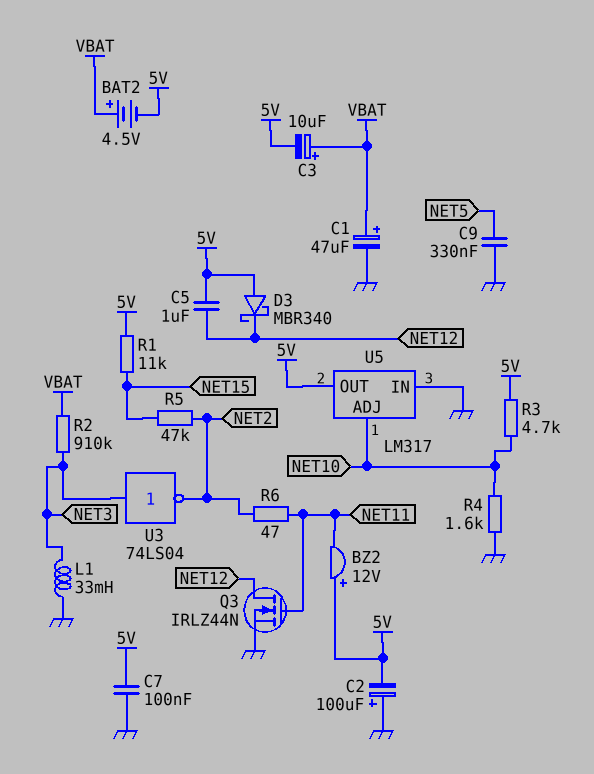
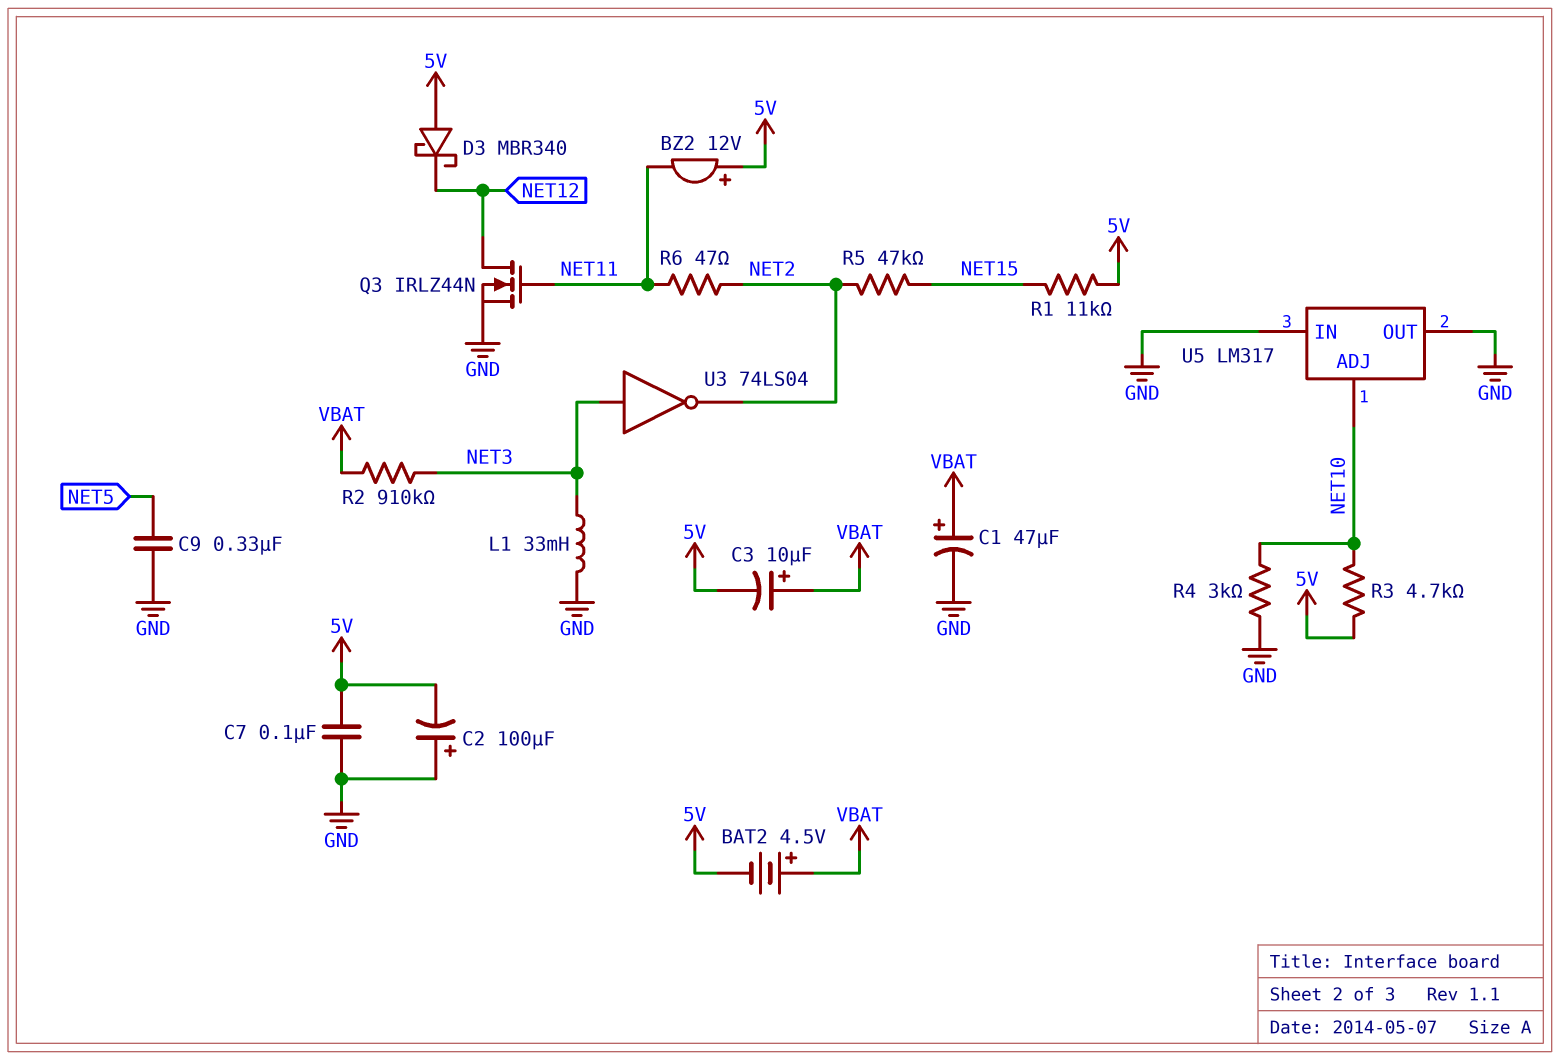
C5: 1uF (5V, NET12) -> none
R4: 1.6k (GND, NET10) -> 3k (GND, NET10)
U5 pin OUT: 5V -> GND

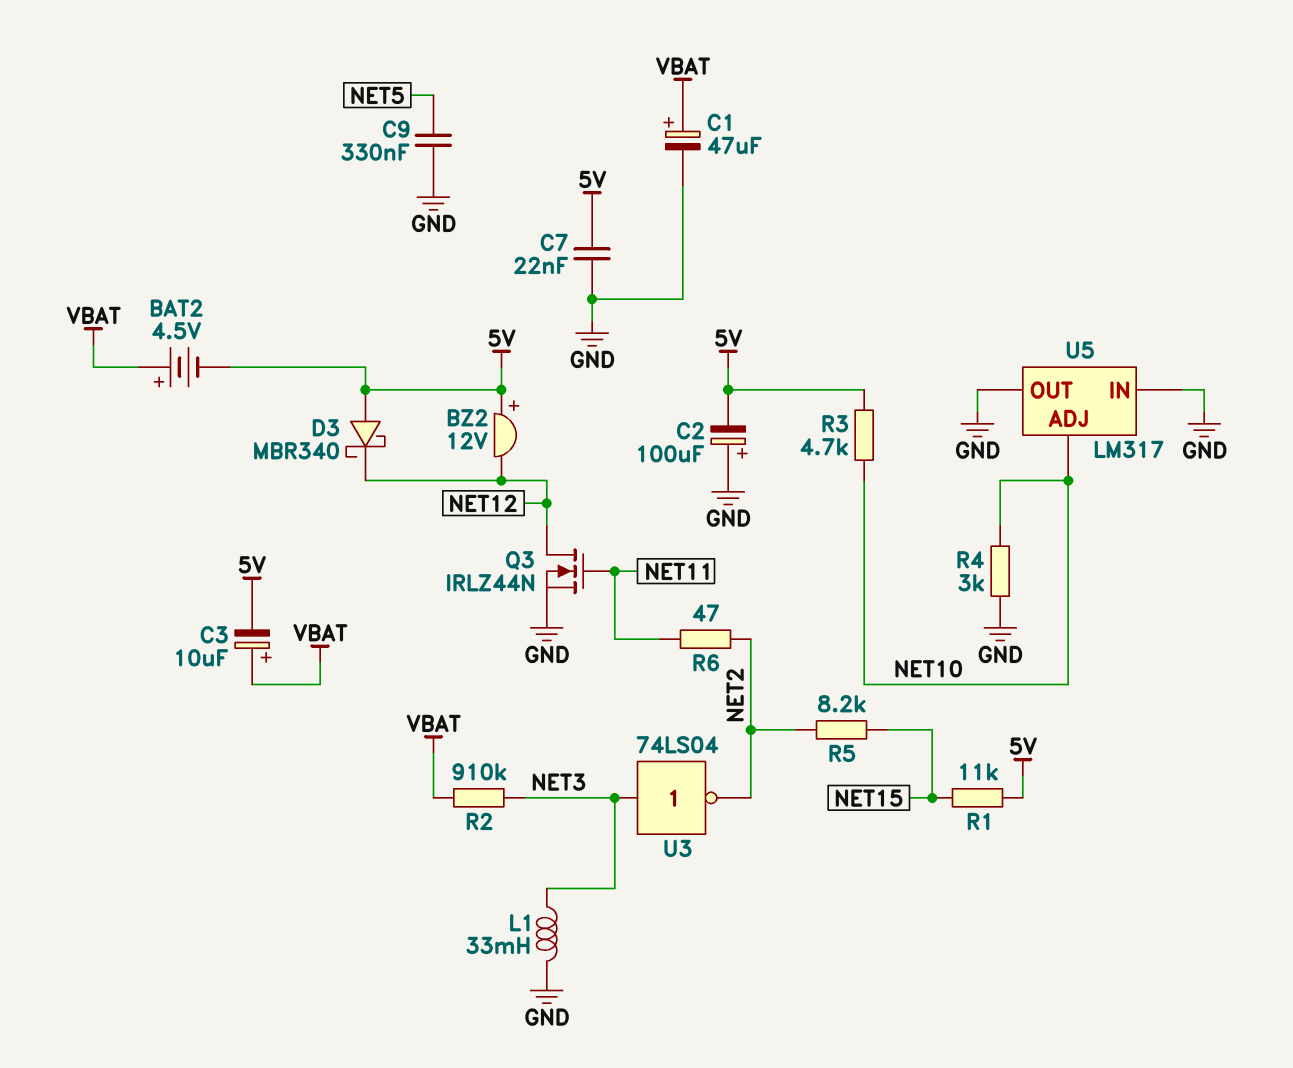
BZ2: buzzer 12V (plus 5V, minus NET11) -> buzzer 12V (plus 5V, minus NET12)
C7: 100nF (5V, GND) -> 22nF (5V, GND)
R5: 47k (NET2, NET15) -> 8.2k (NET2, NET15)

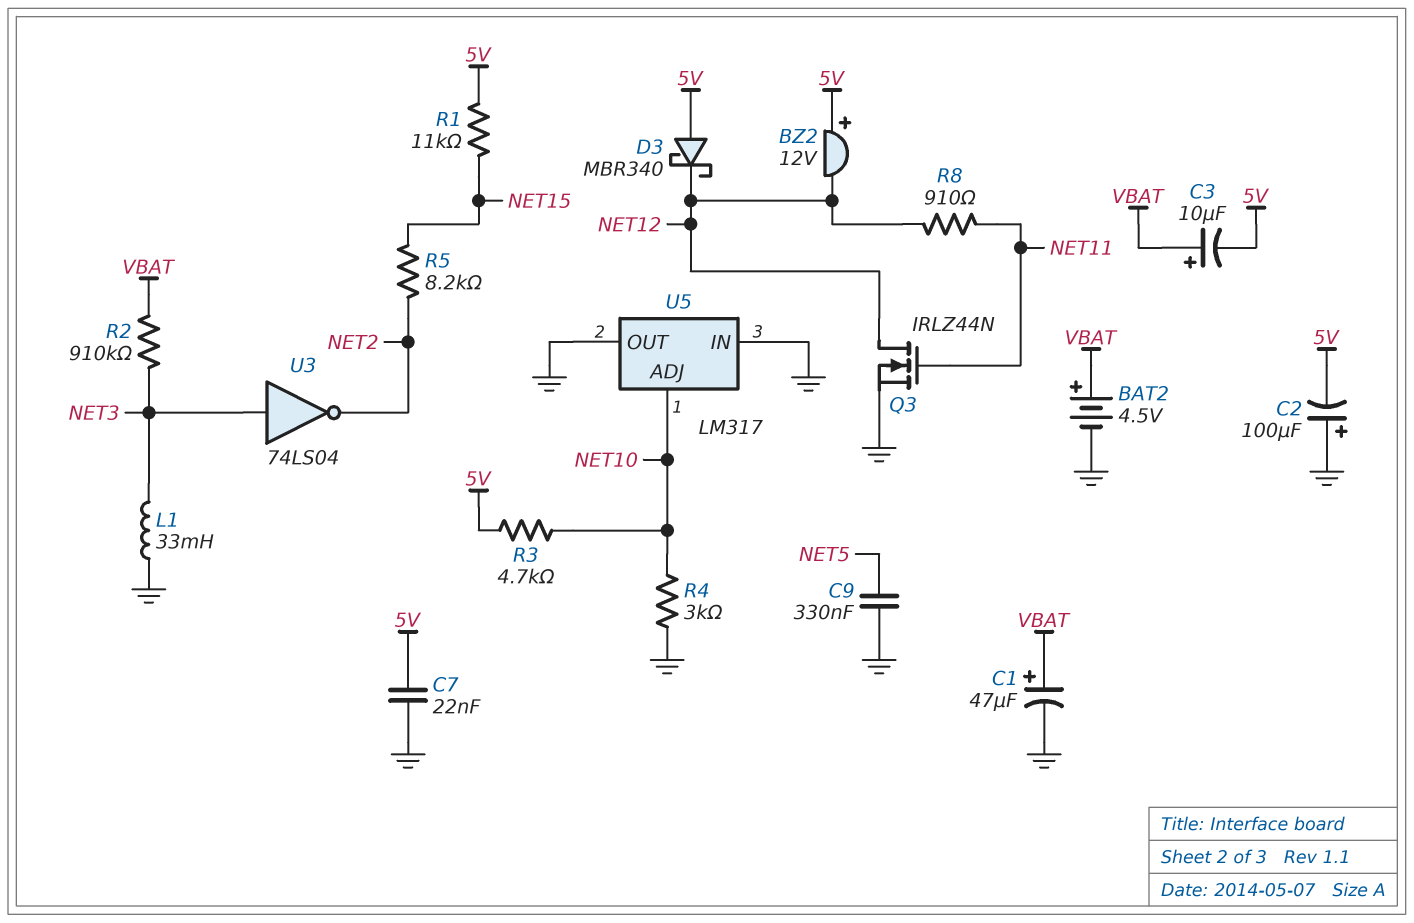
BAT2: 4.5V (plus VBAT, minus 5V) -> 4.5V (plus VBAT, minus GND)
R6: 47 (NET2, NET11) -> none
R8: none -> 910 (NET11, NET12)

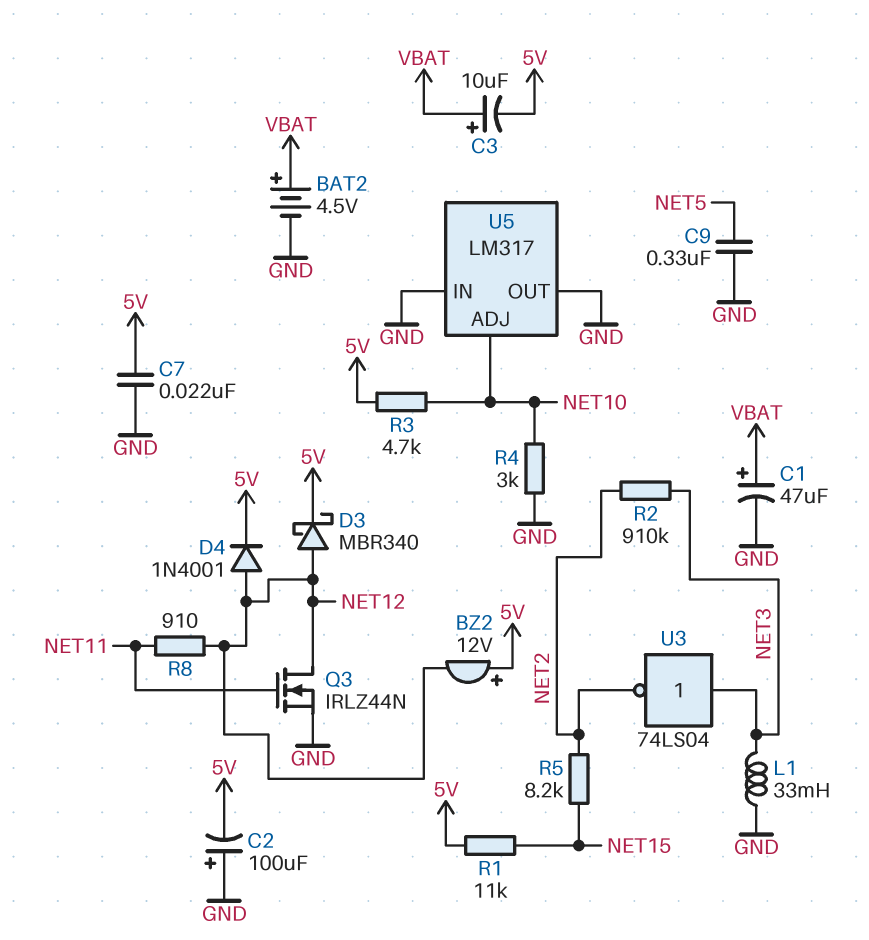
D3: schottky MBR340 (A 5V, K NET12) -> schottky MBR340 (A NET12, K 5V)
D4: none -> diode 1N4001 (A NET12, K 5V)
R2: 910k (NET3, VBAT) -> 910k (NET2, NET3)

